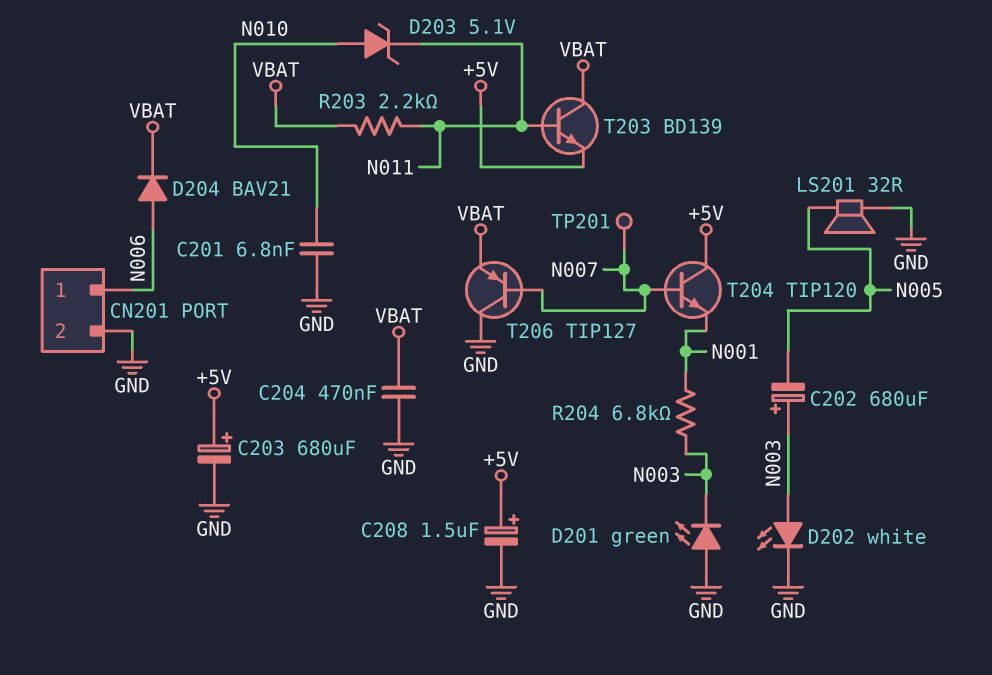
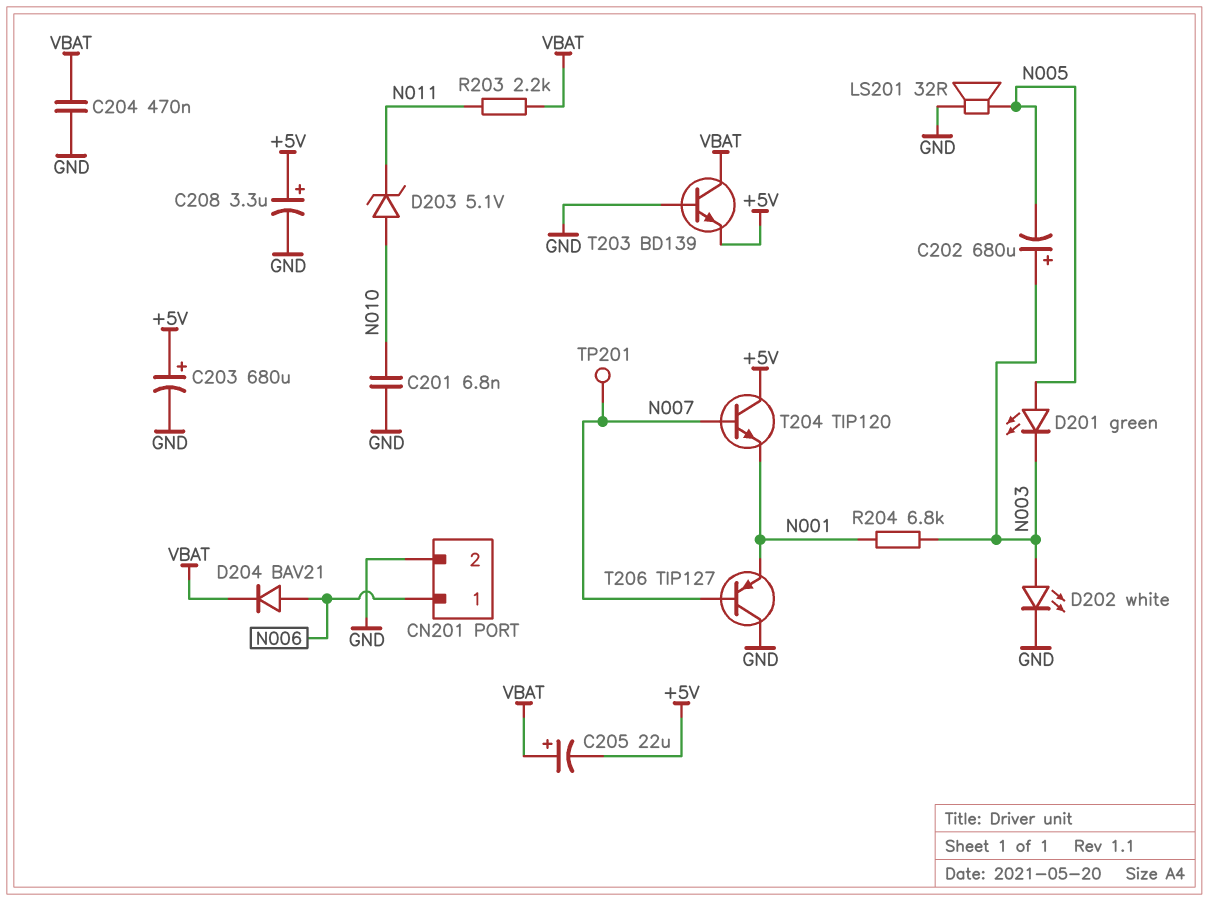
C205: none -> 22uF (plus VBAT, minus +5V)
C208: 1.5uF (plus +5V, minus GND) -> 3.3uF (plus +5V, minus GND)
D201: LED green (A GND, K N003) -> LED green (A N005, K N003)
T203: NPN BD139 (B N011, C VBAT, E +5V) -> NPN BD139 (B GND, C VBAT, E +5V)
T206: PNP TIP127 (B N007, C GND, E VBAT) -> PNP TIP127 (B N007, C GND, E N001)

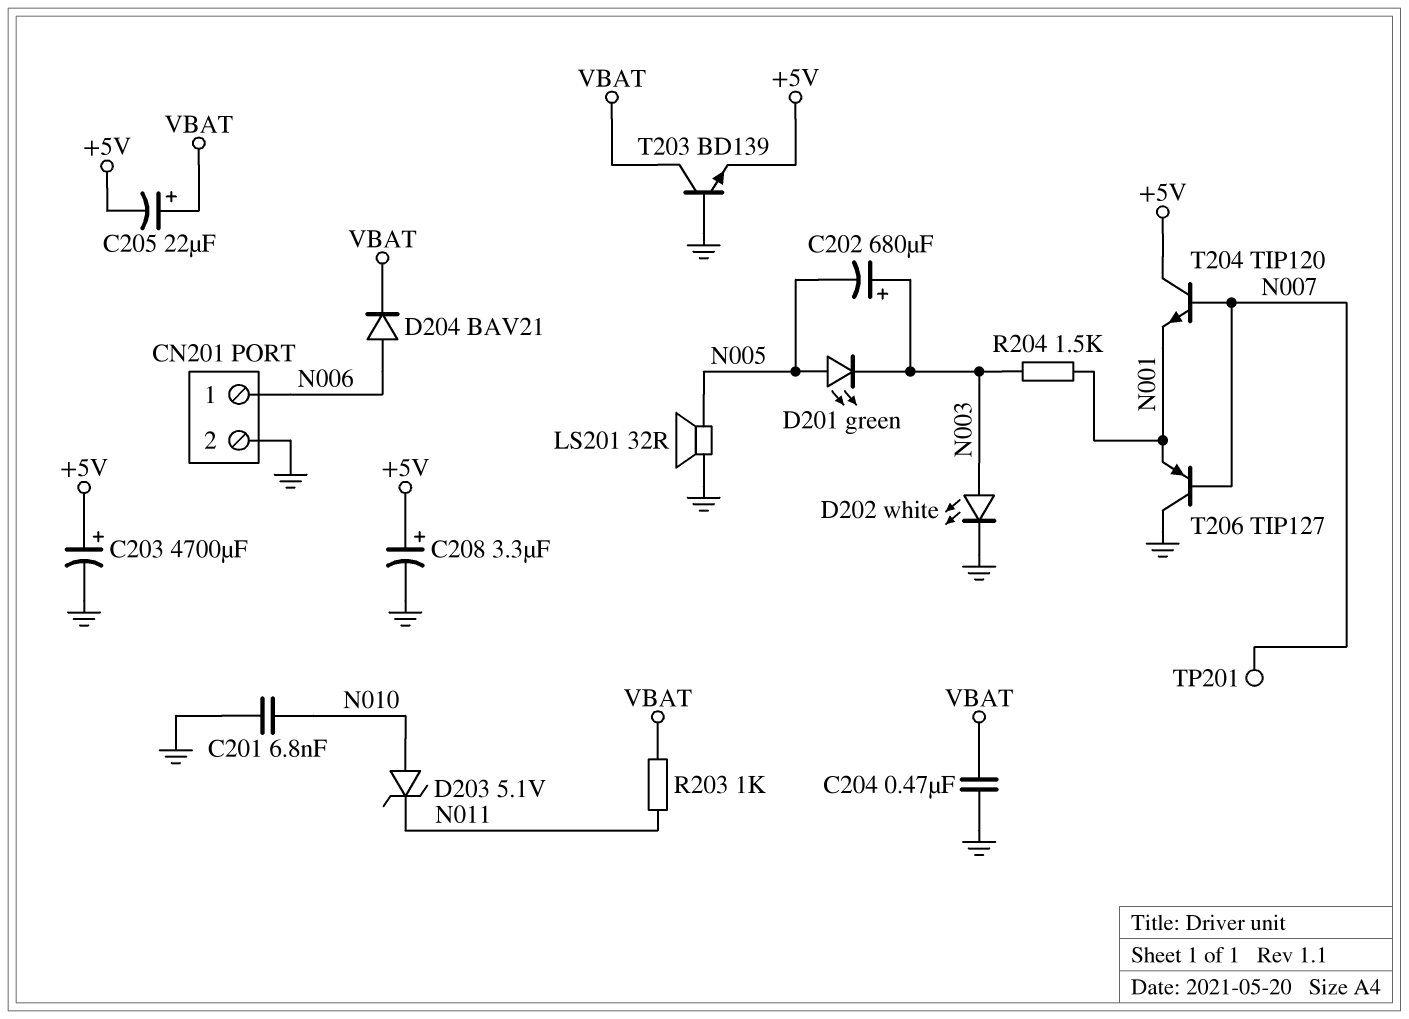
C203: 680uF (plus +5V, minus GND) -> 4700uF (plus +5V, minus GND)
R203: 2.2k (N011, VBAT) -> 1k (N011, VBAT)
R204: 6.8k (N001, N003) -> 1.5k (N001, N003)

